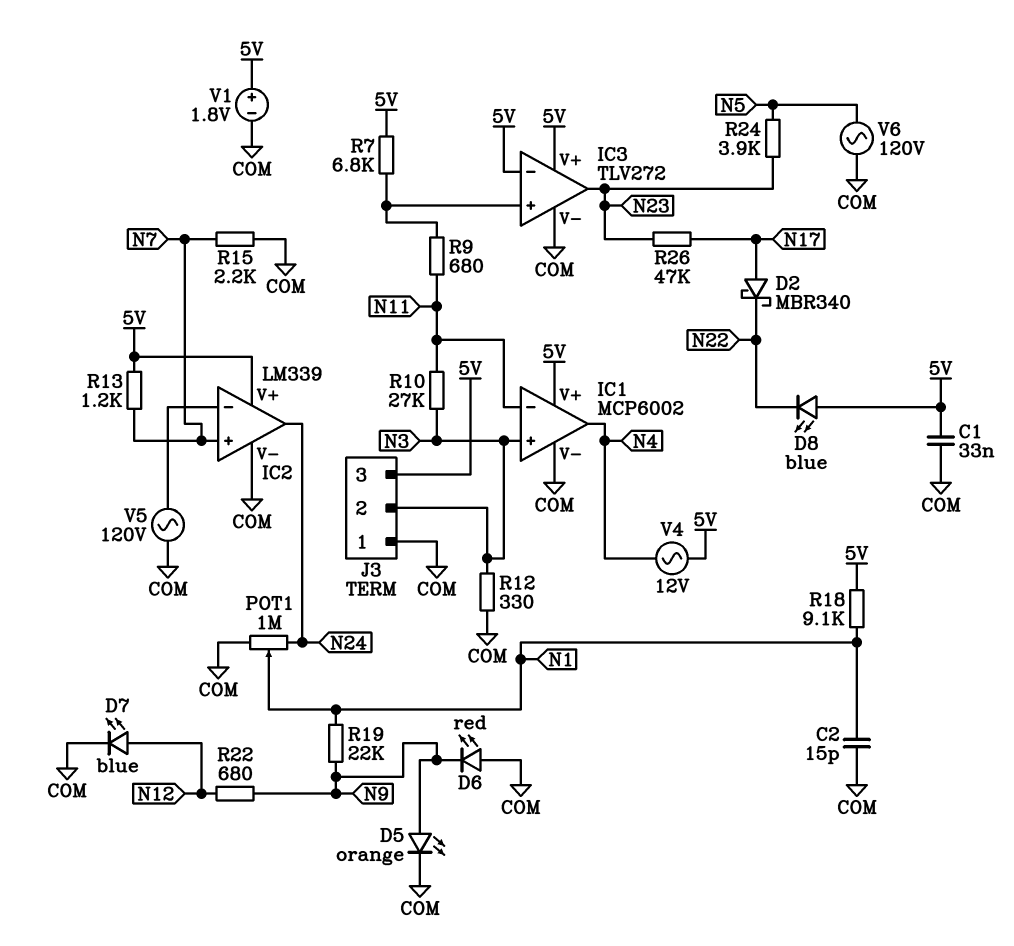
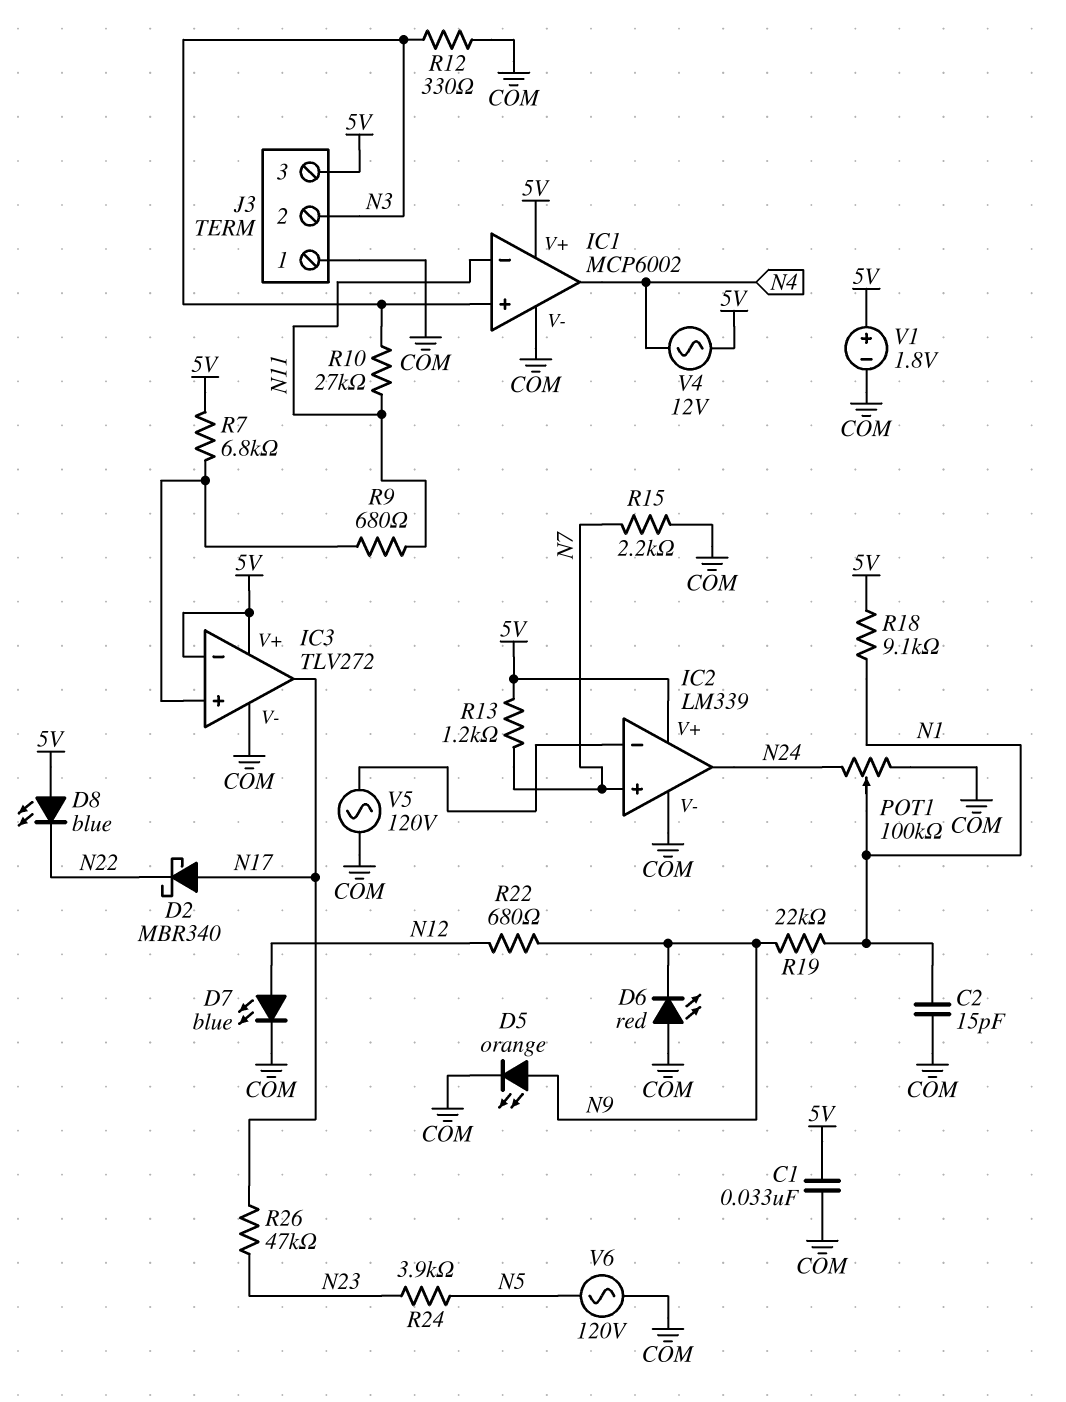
IC3 pin out: N23 -> N17
POT1: 1M (COM, N24, wiper N1) -> 100k (COM, N24, wiper N1)

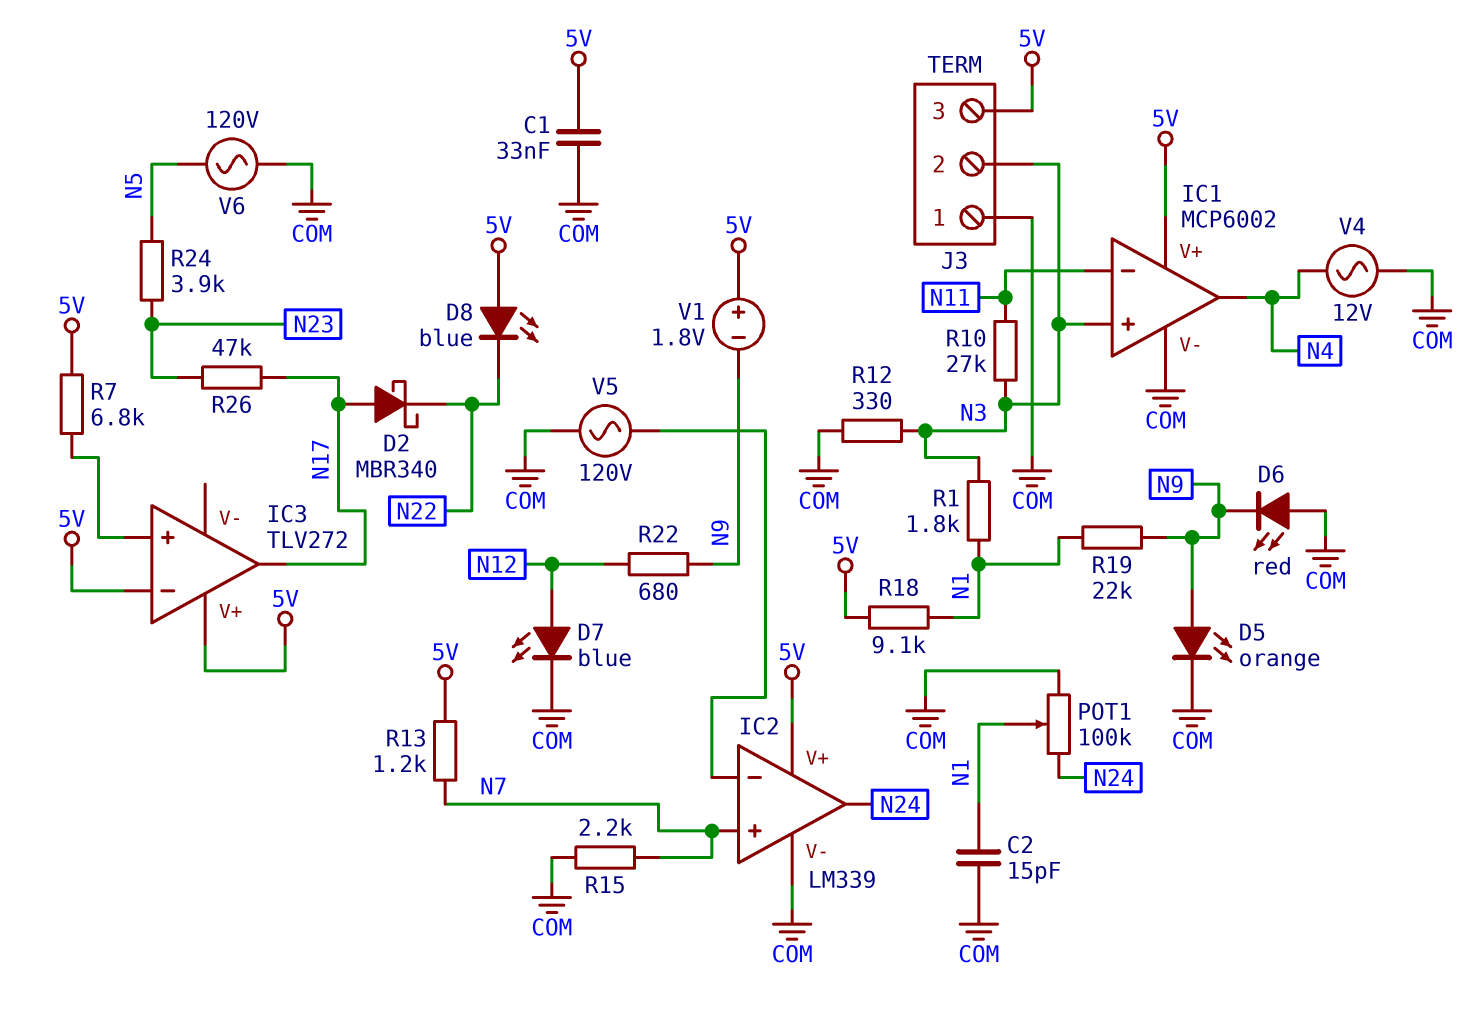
IC3 pin V-: COM -> none
R1: none -> 1.8k (N1, N3)
R9: 680 (IC3/in+, N11) -> none
V1: 1.8V (plus 5V, minus COM) -> 1.8V (plus 5V, minus N9)
V4: AC 12V (5V, N4) -> AC 12V (COM, N4)

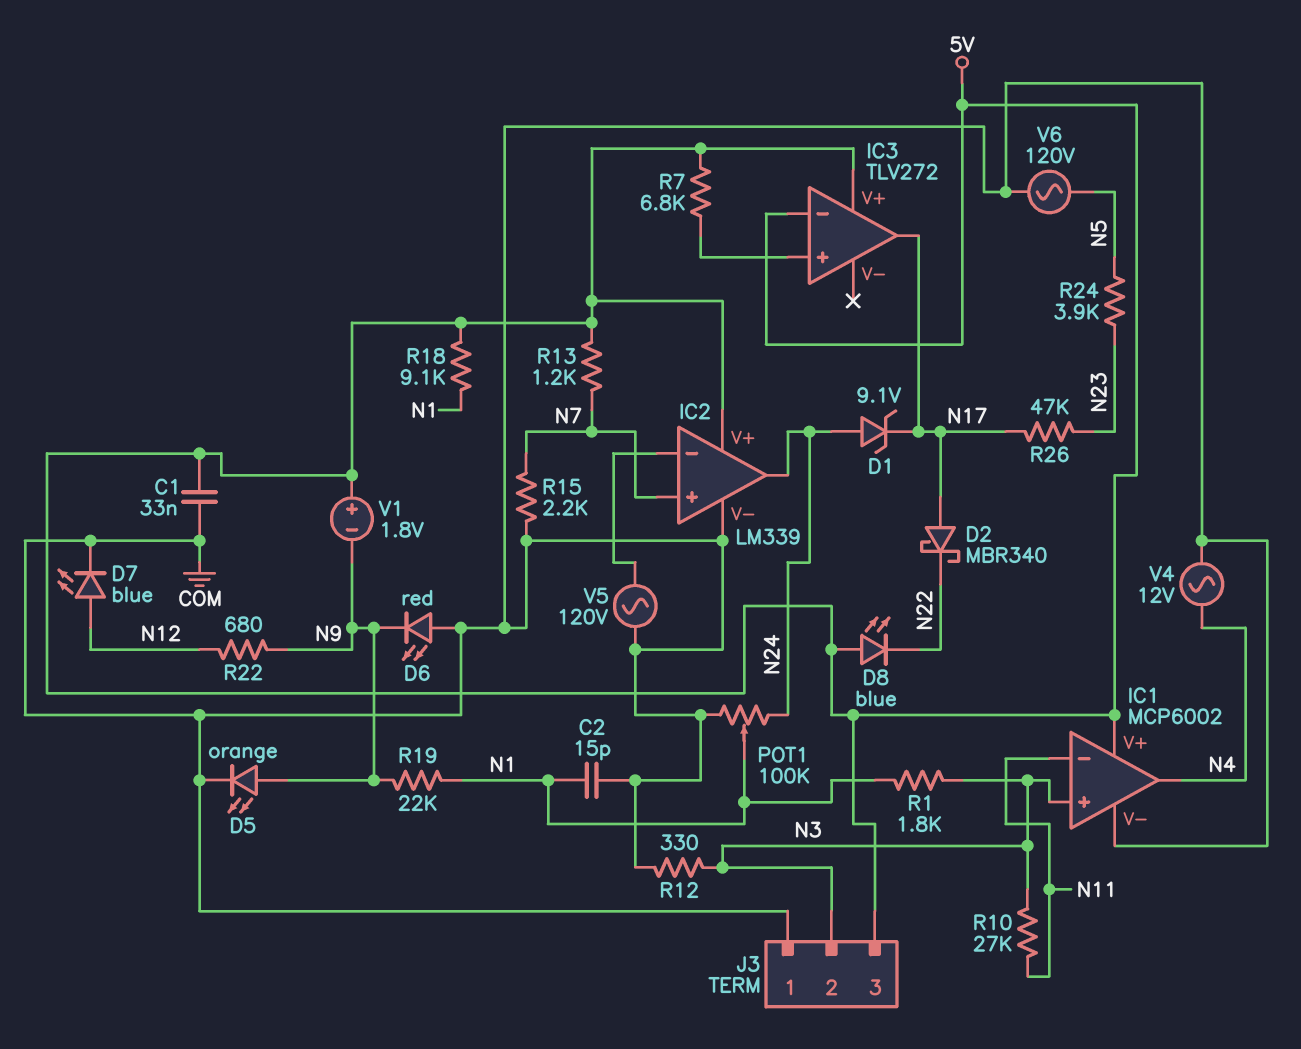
D1: none -> zener 9.1V (A N24, K N17)

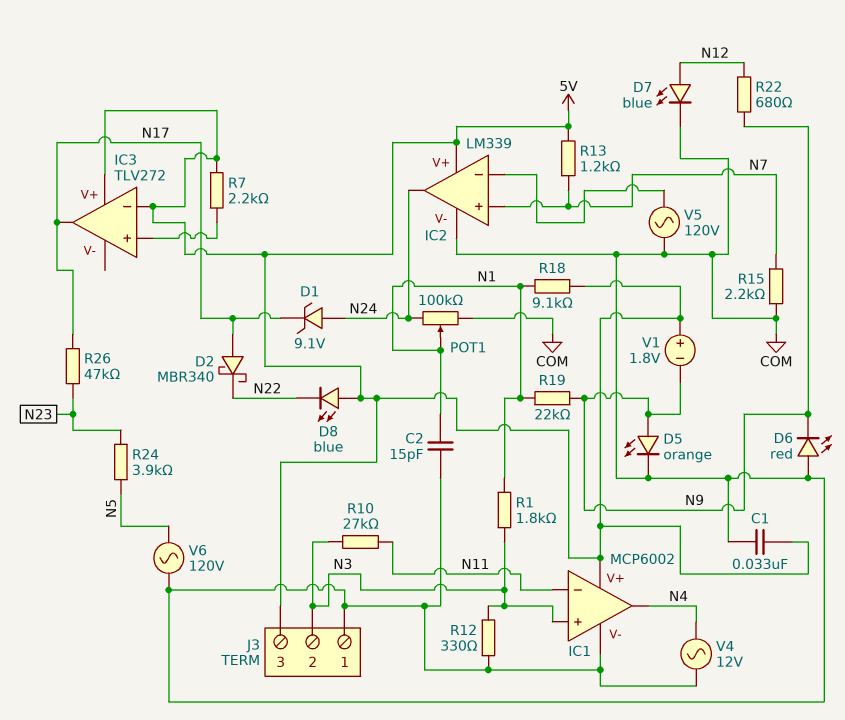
R7: 6.8k (5V, IC3/in+) -> 2.2k (5V, IC3/in+)

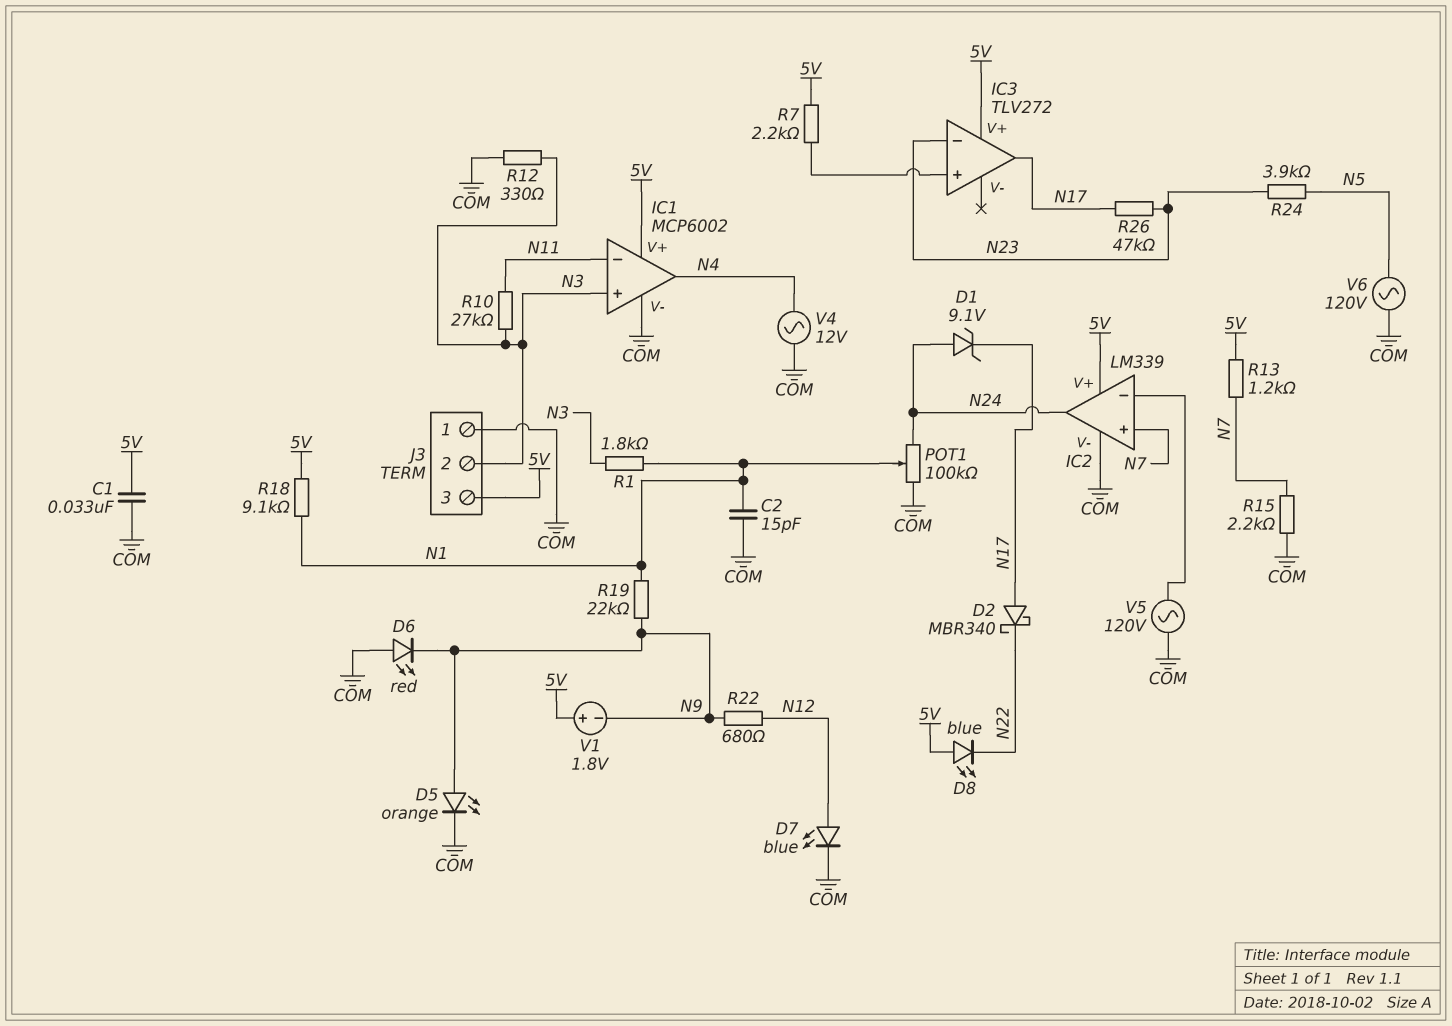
IC3 pin in-: 5V -> N23

